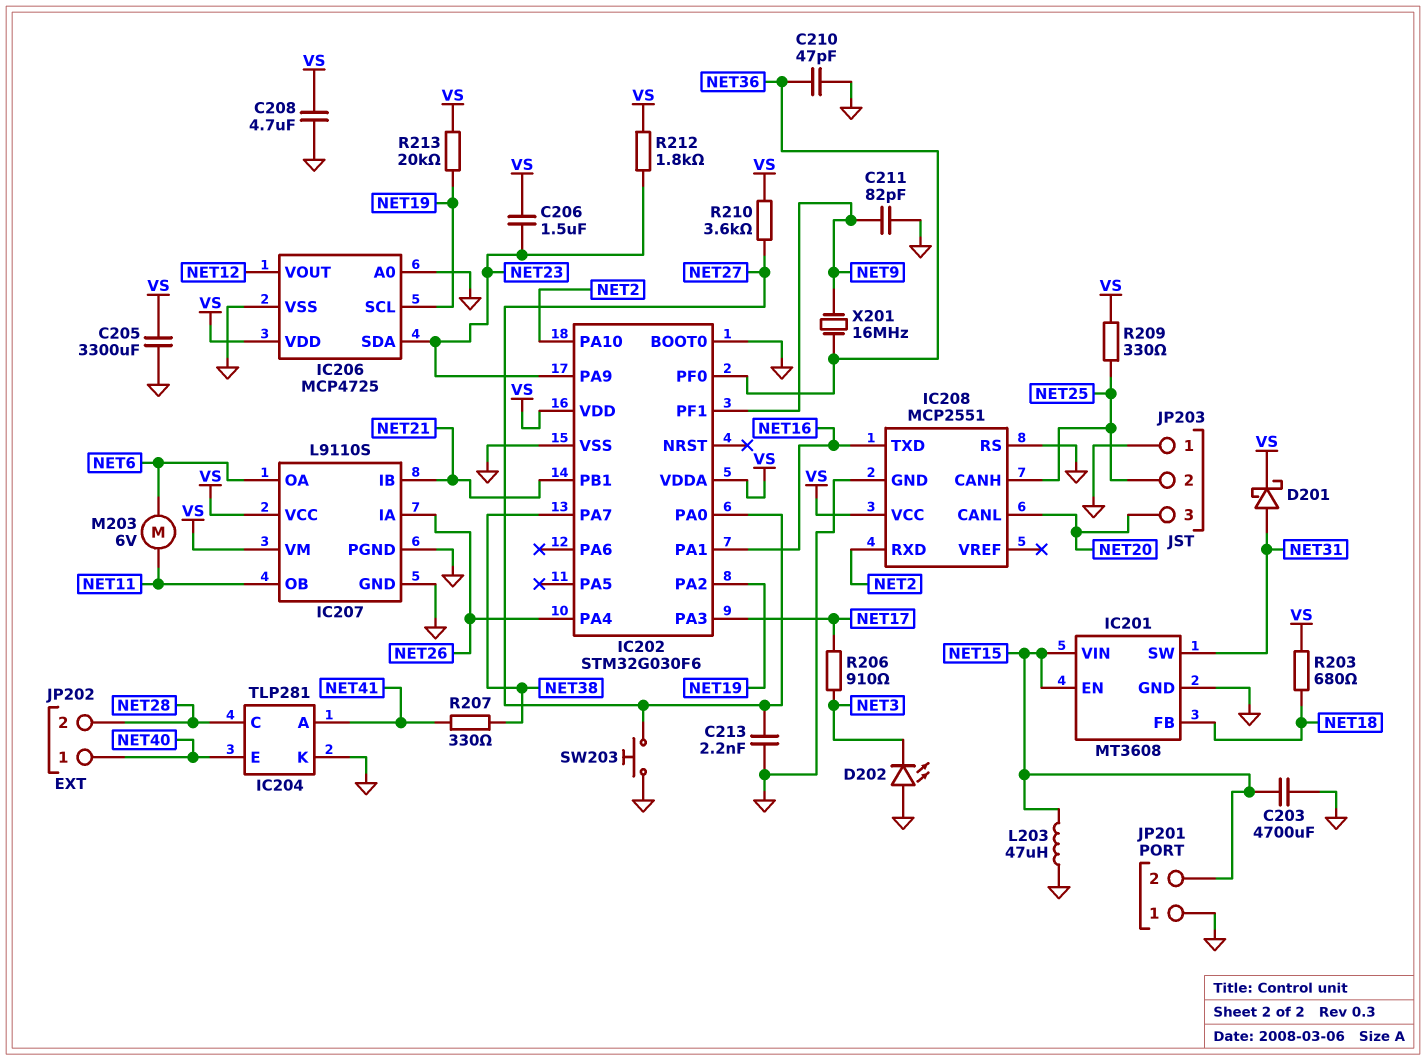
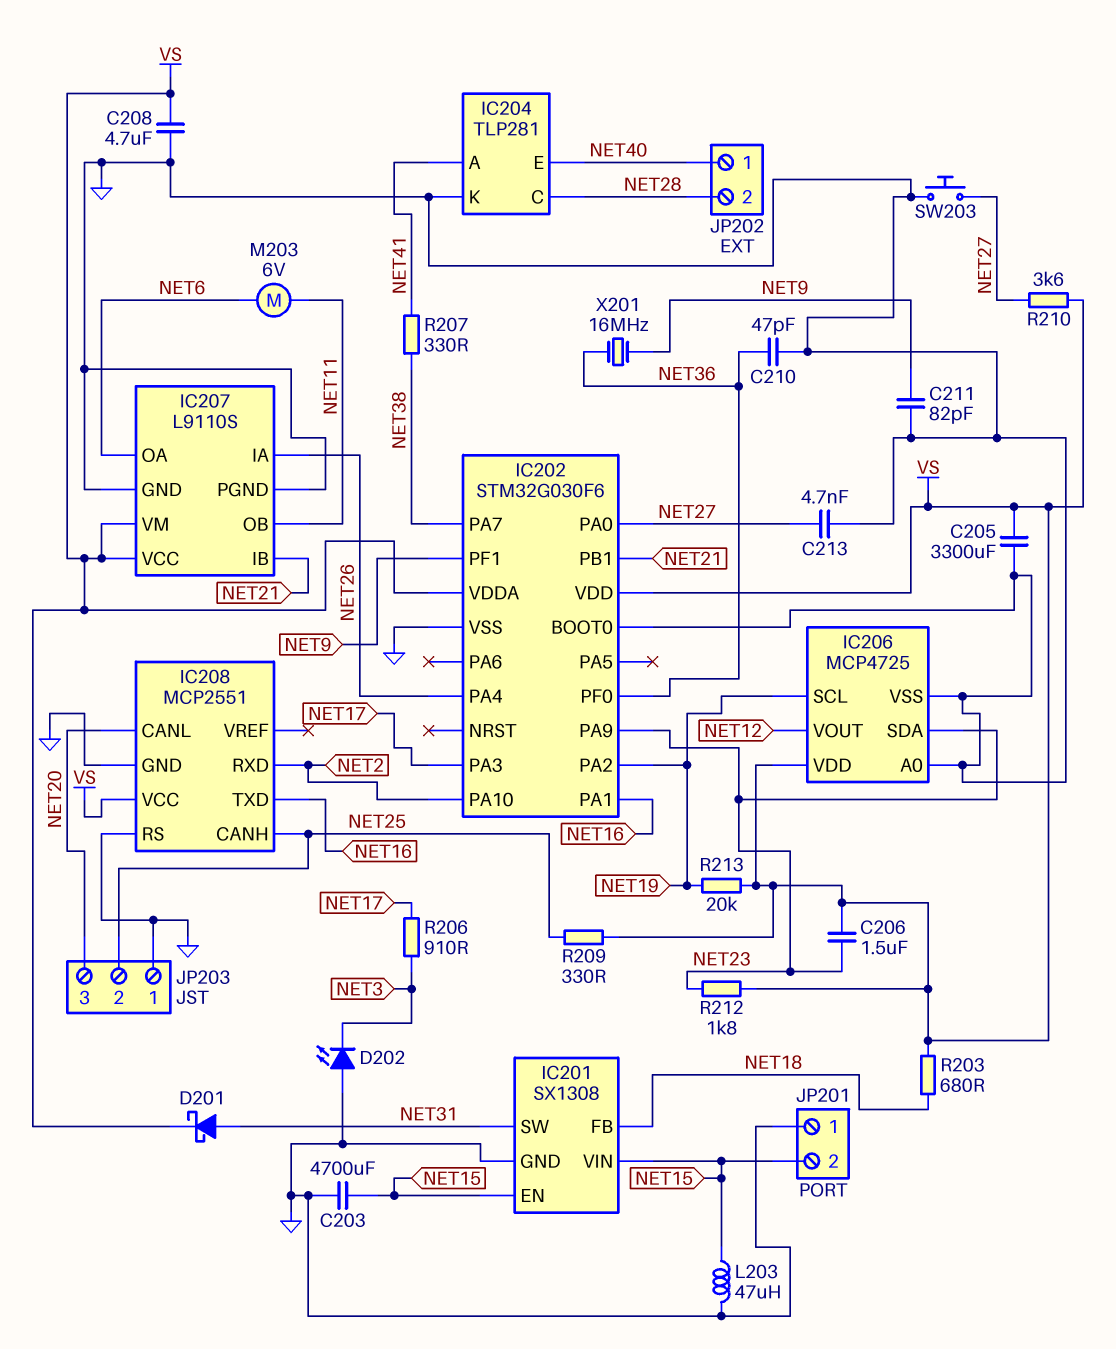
C213: 2.2nF (GND, NET27) -> 4.7nF (GND, NET27)
IC201: MT3608 -> SX1308

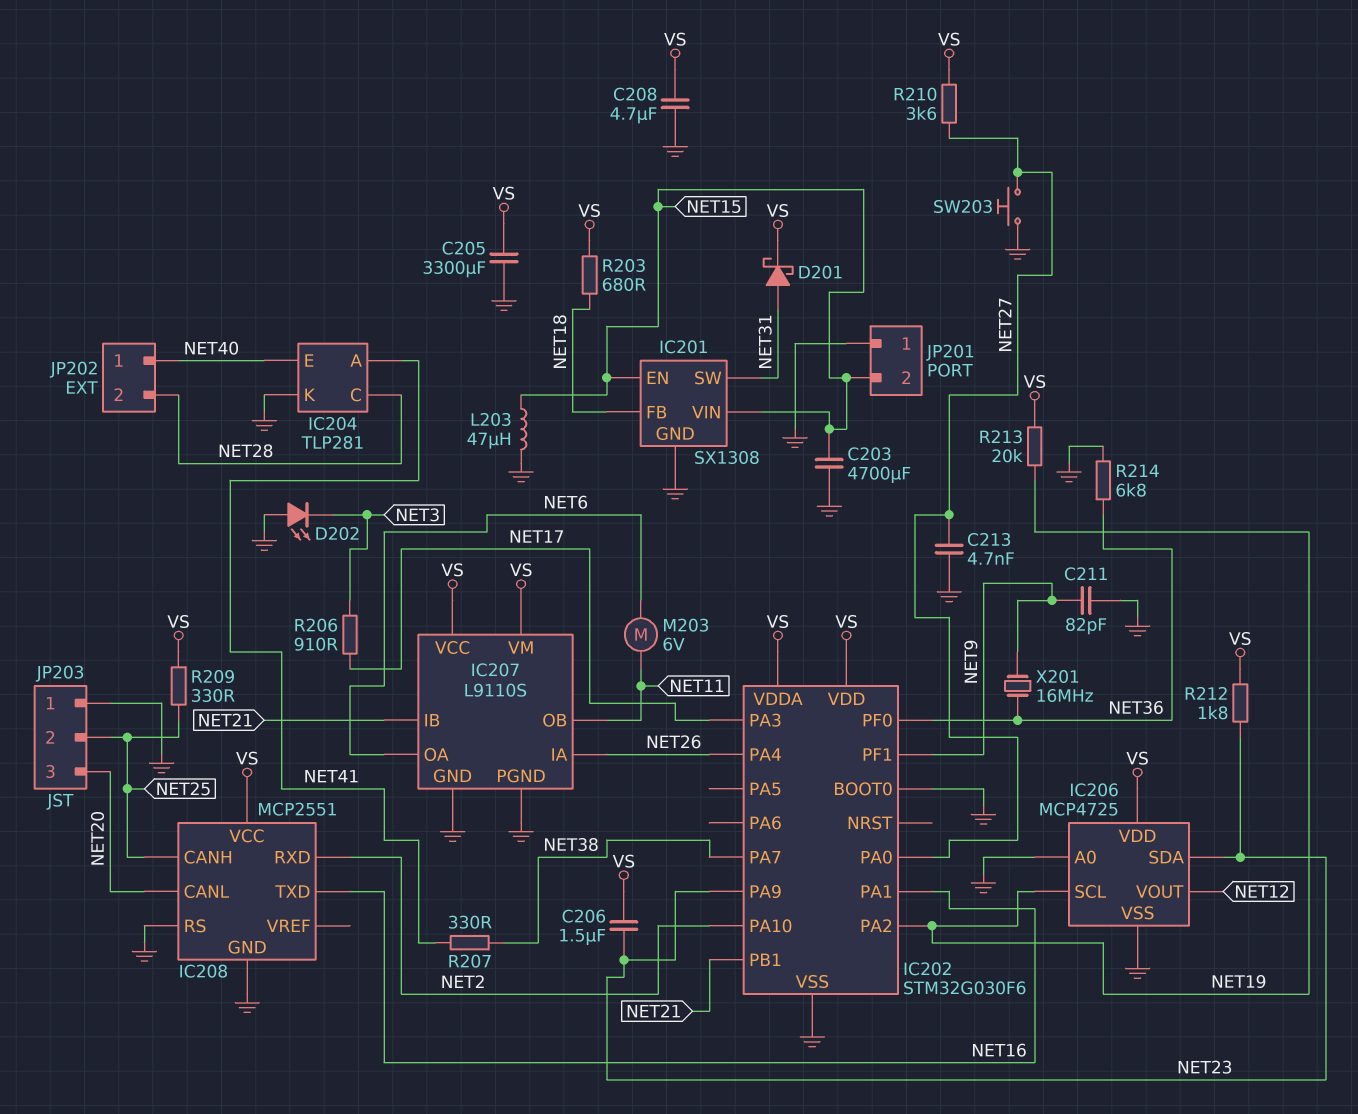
C210: 47pF (GND, NET36) -> none
R214: none -> 6.8k (GND, NET36)

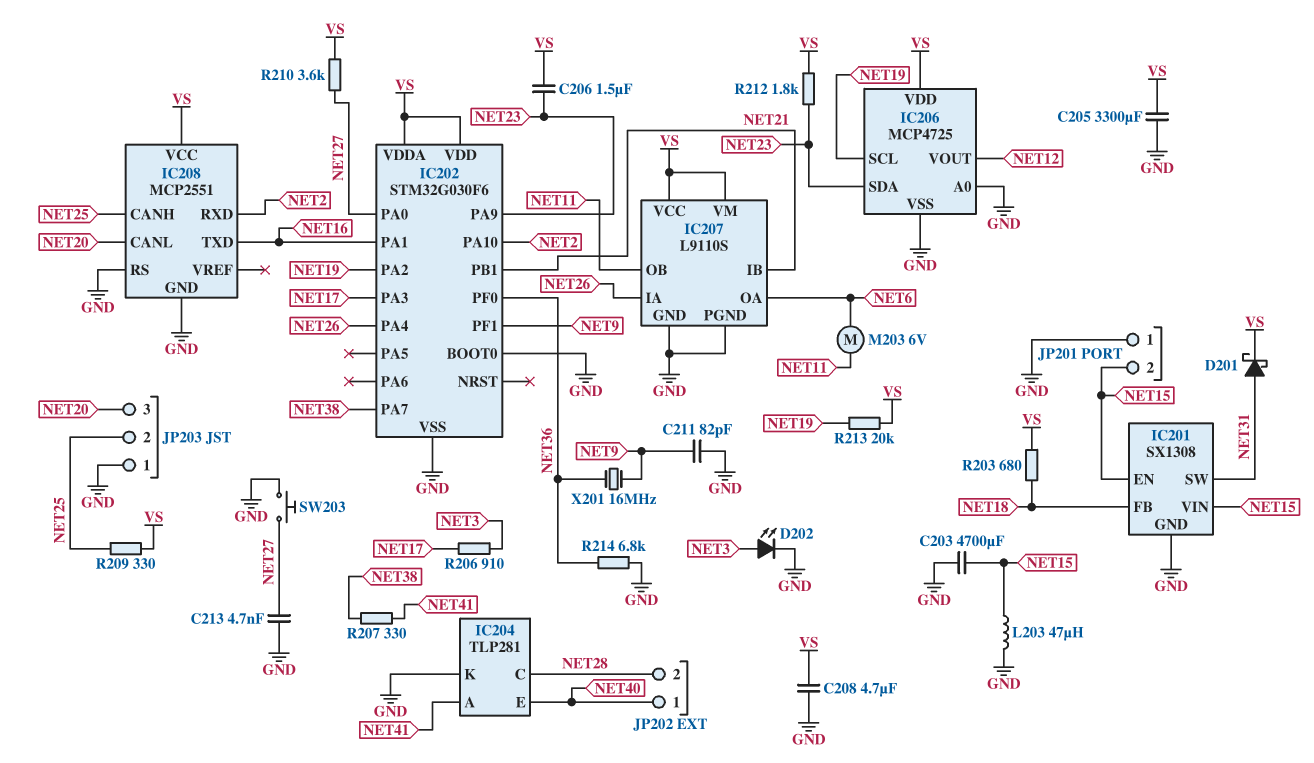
D202: LED (A GND, K NET3) -> LED (A NET3, K GND)

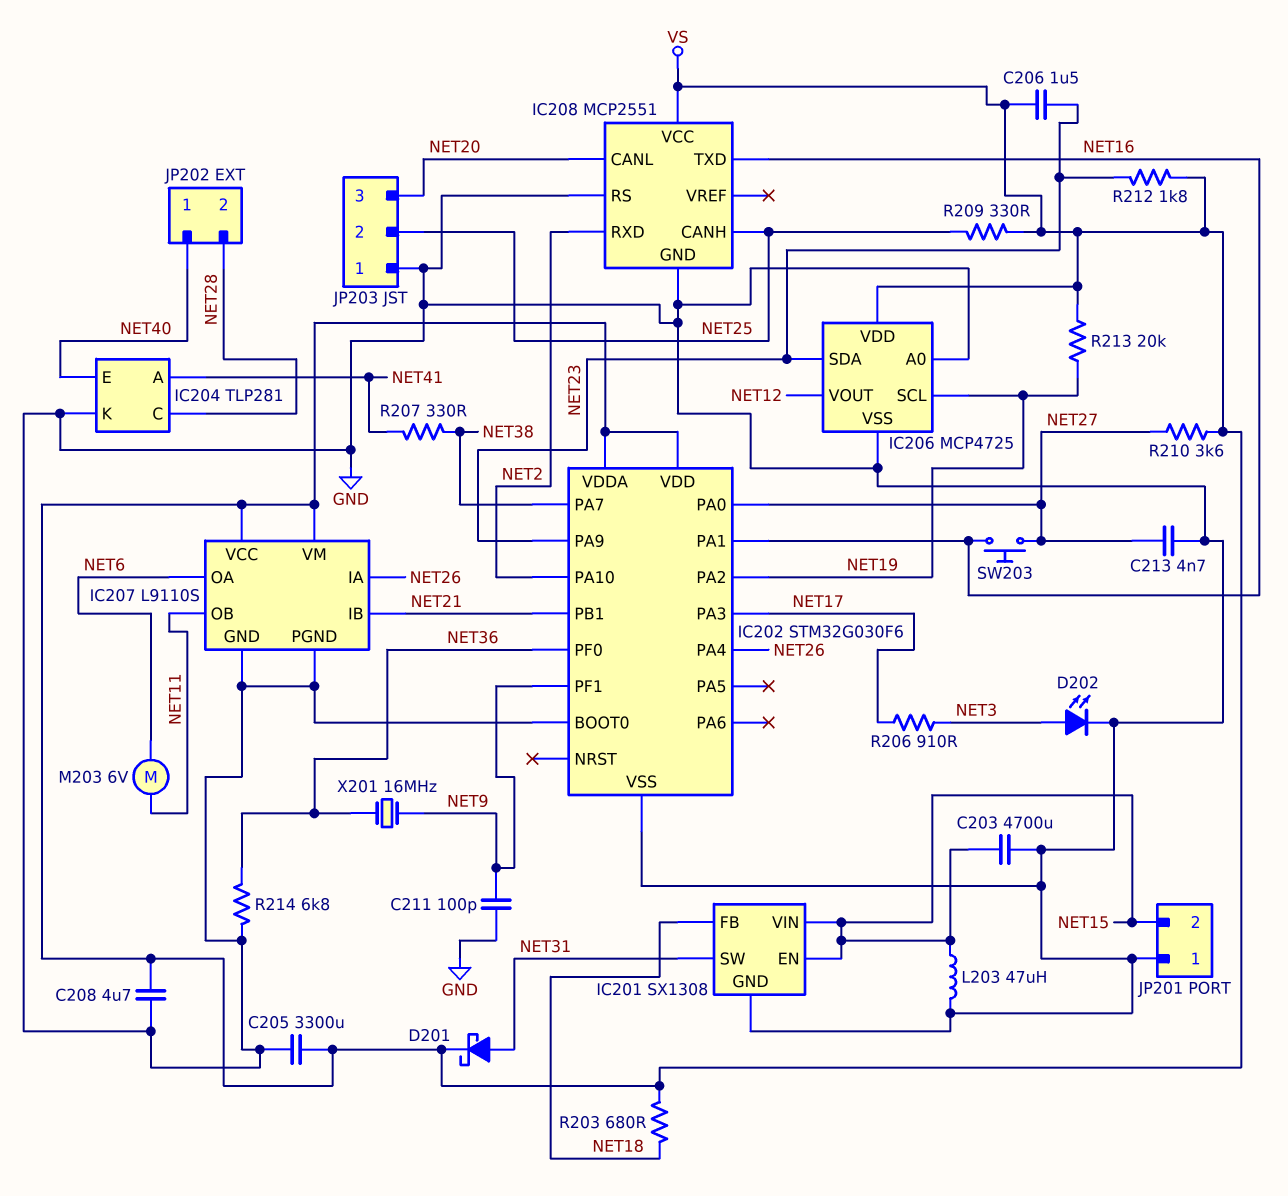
C211: 82pF (GND, NET9) -> 100pF (GND, NET9)
SW203: button (GND, NET27) -> button (NET16, NET27)

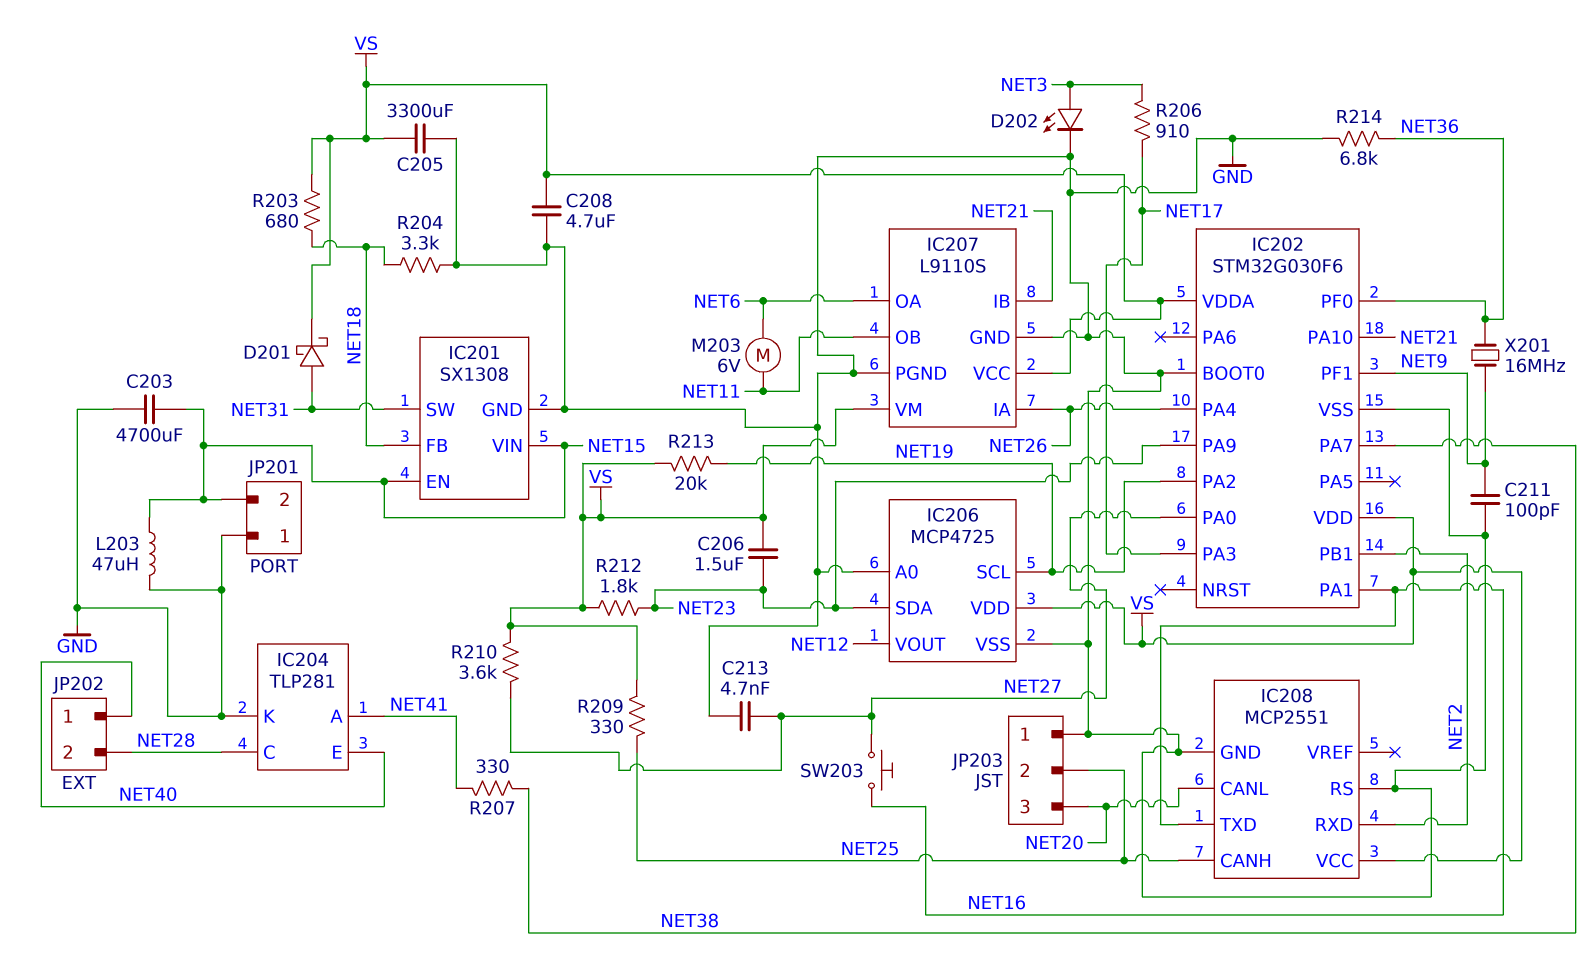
IC202 pin PA10: NET2 -> NET21
IC202 pin PB1: NET21 -> NET2
R204: none -> 3.3k (GND, NET18)

